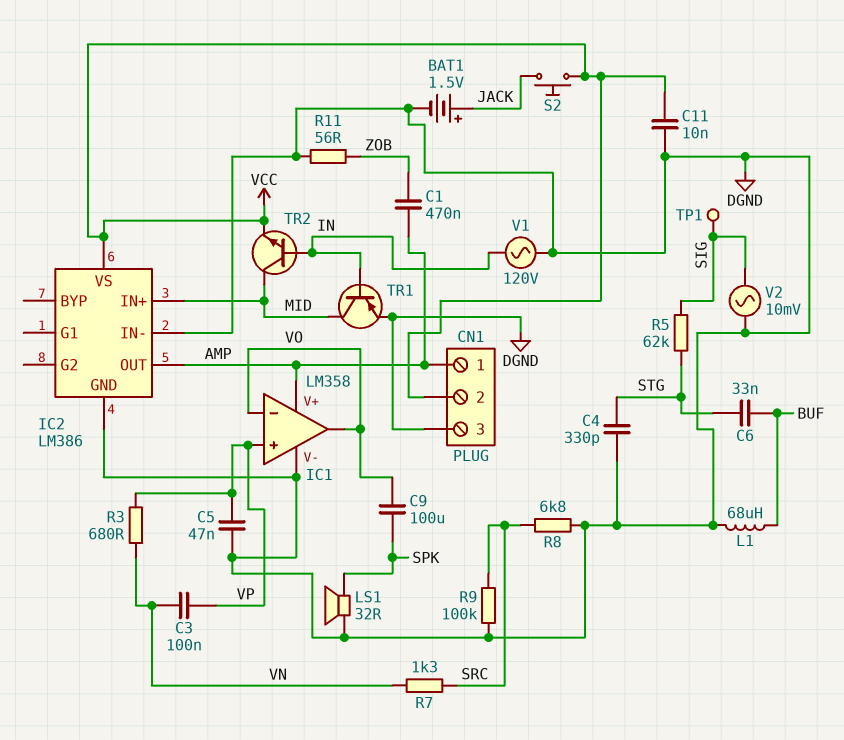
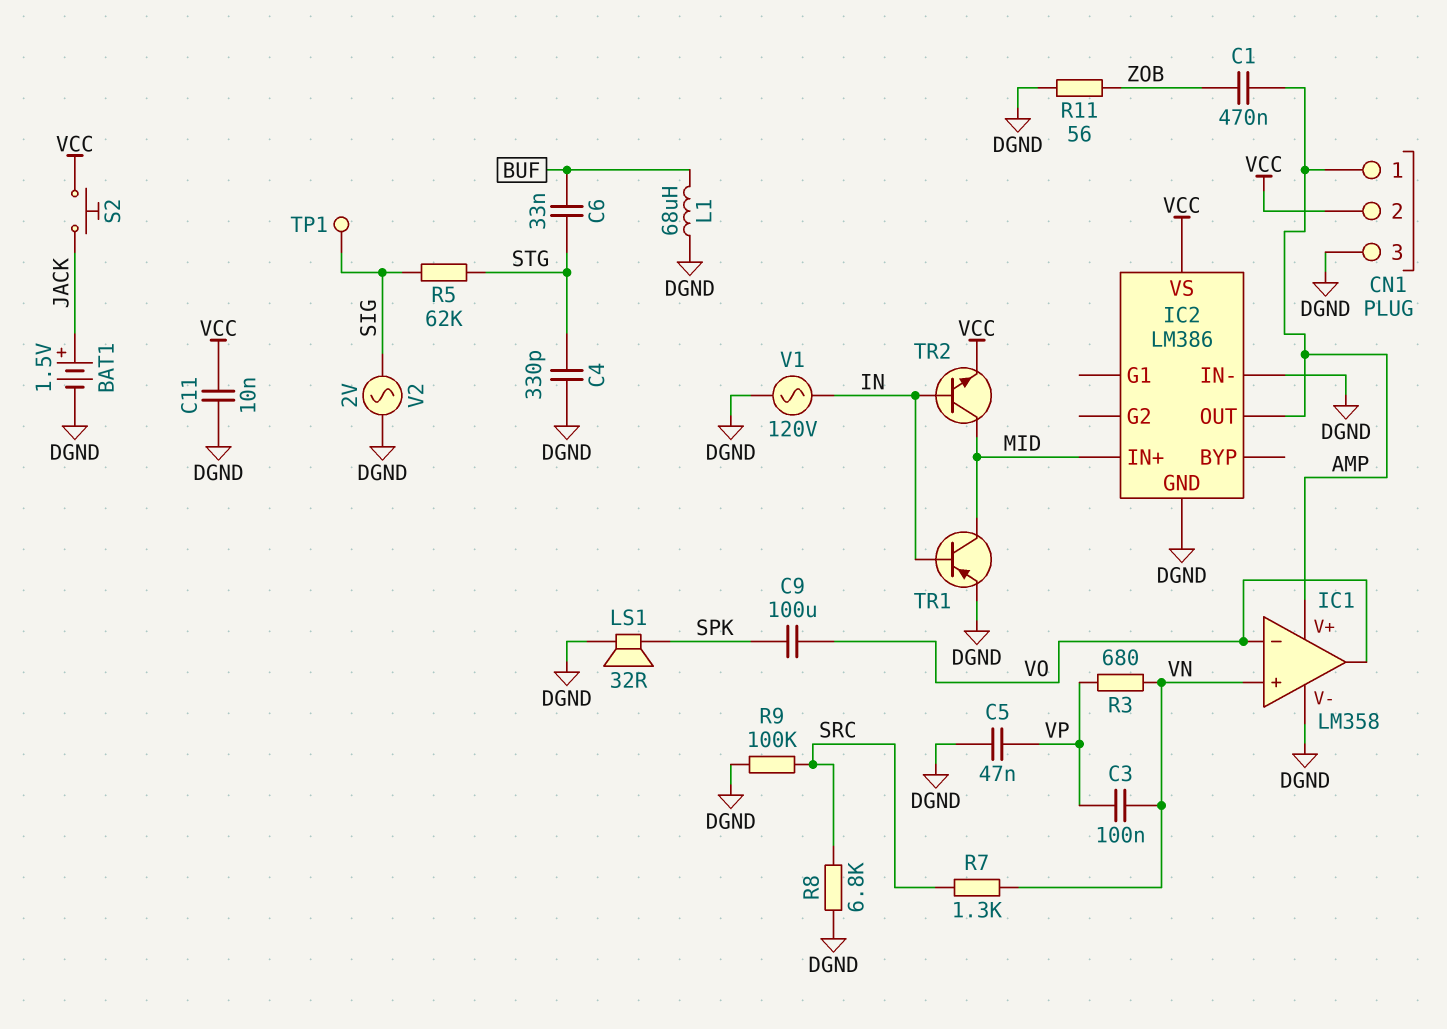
IC1 pin in+: VP -> VN
V2: AC 10mV (DGND, SIG) -> AC 2V (DGND, SIG)

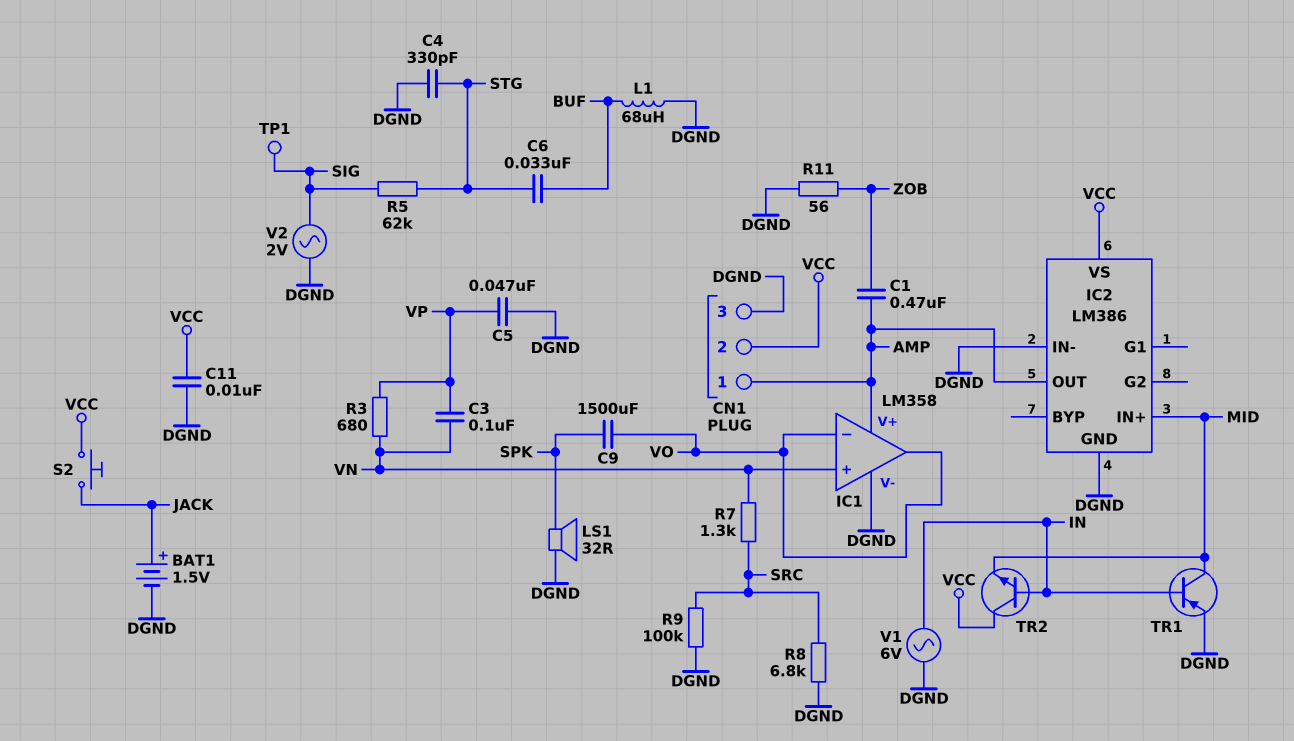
C9: 100uF (SPK, VO) -> 1500uF (SPK, VO)
TR2: NPN (B IN, C MID, E VCC) -> NPN (B IN, C VCC, E MID)
V1: AC 120V (DGND, IN) -> AC 6V (DGND, IN)

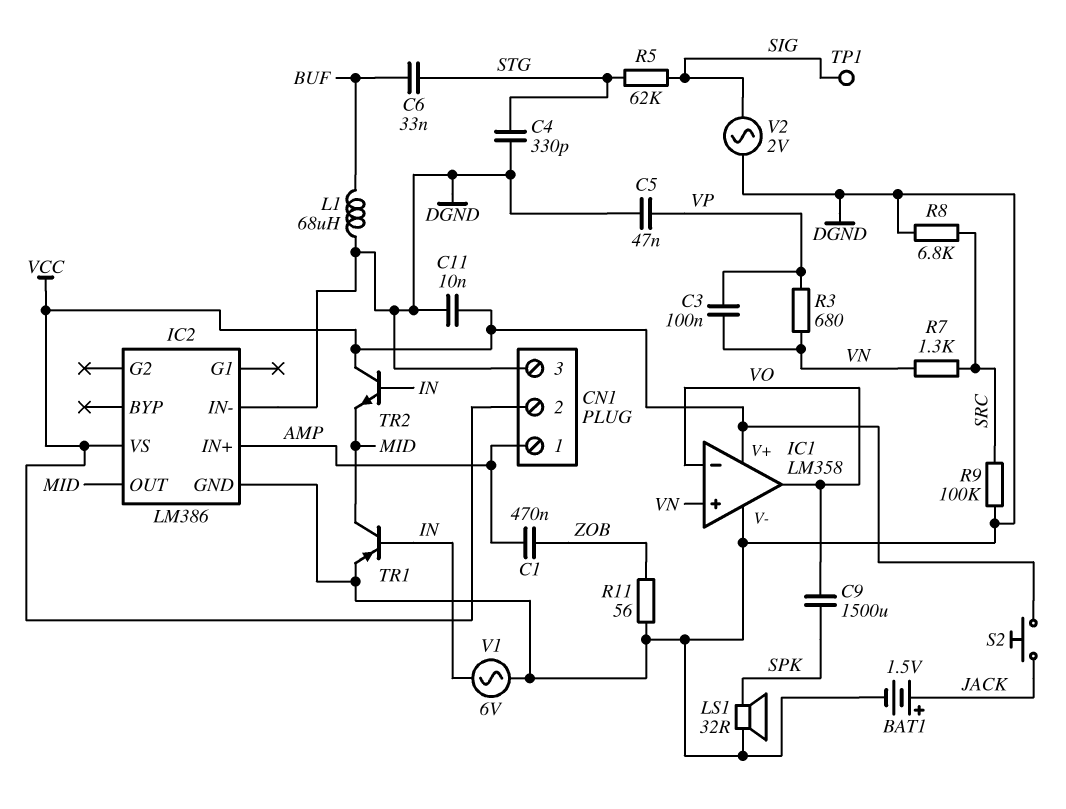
IC1 pin V+: AMP -> VCC
IC2 pin IN+: MID -> AMP
IC2 pin OUT: AMP -> MID

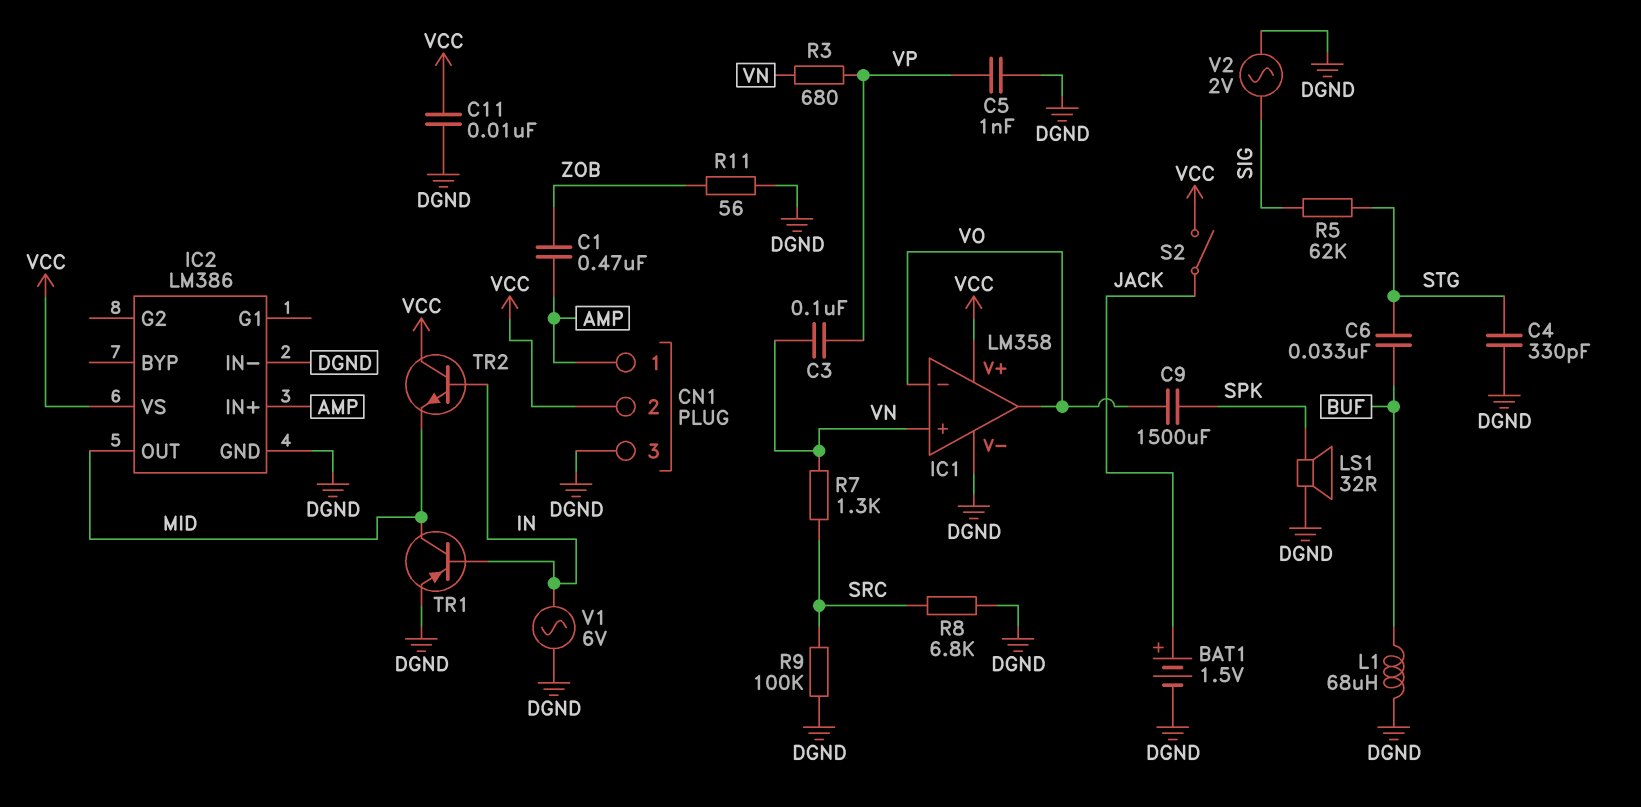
C5: 47nF (DGND, VP) -> 1nF (DGND, VP)
S2: button (JACK, VCC) -> switch (JACK, VCC)
TP1: test point (SIG) -> none

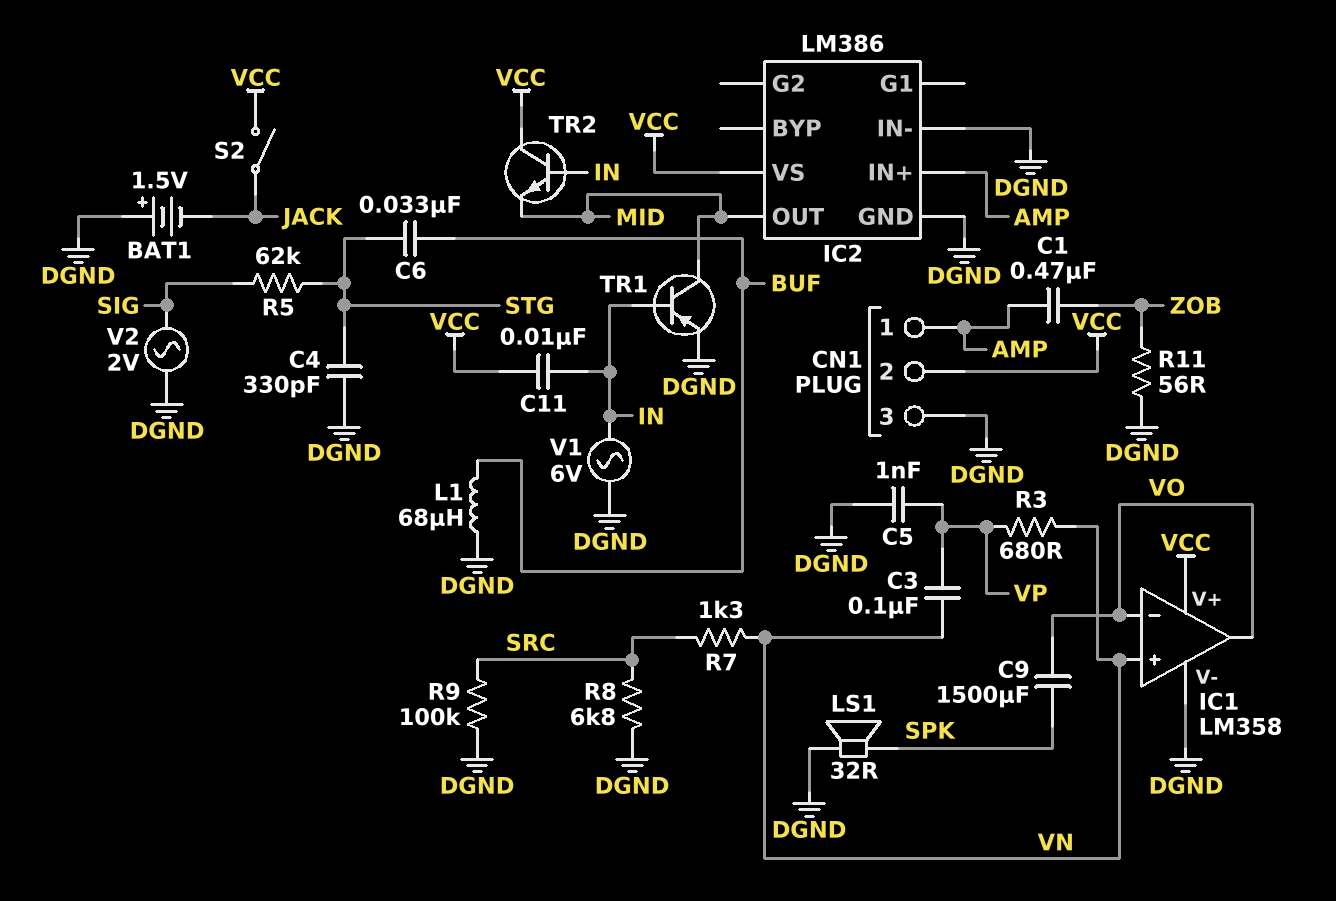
BAT1: 1.5V (plus JACK, minus DGND) -> 1.5V (plus DGND, minus JACK)
C11: 10nF (DGND, VCC) -> 10nF (IN, VCC)

